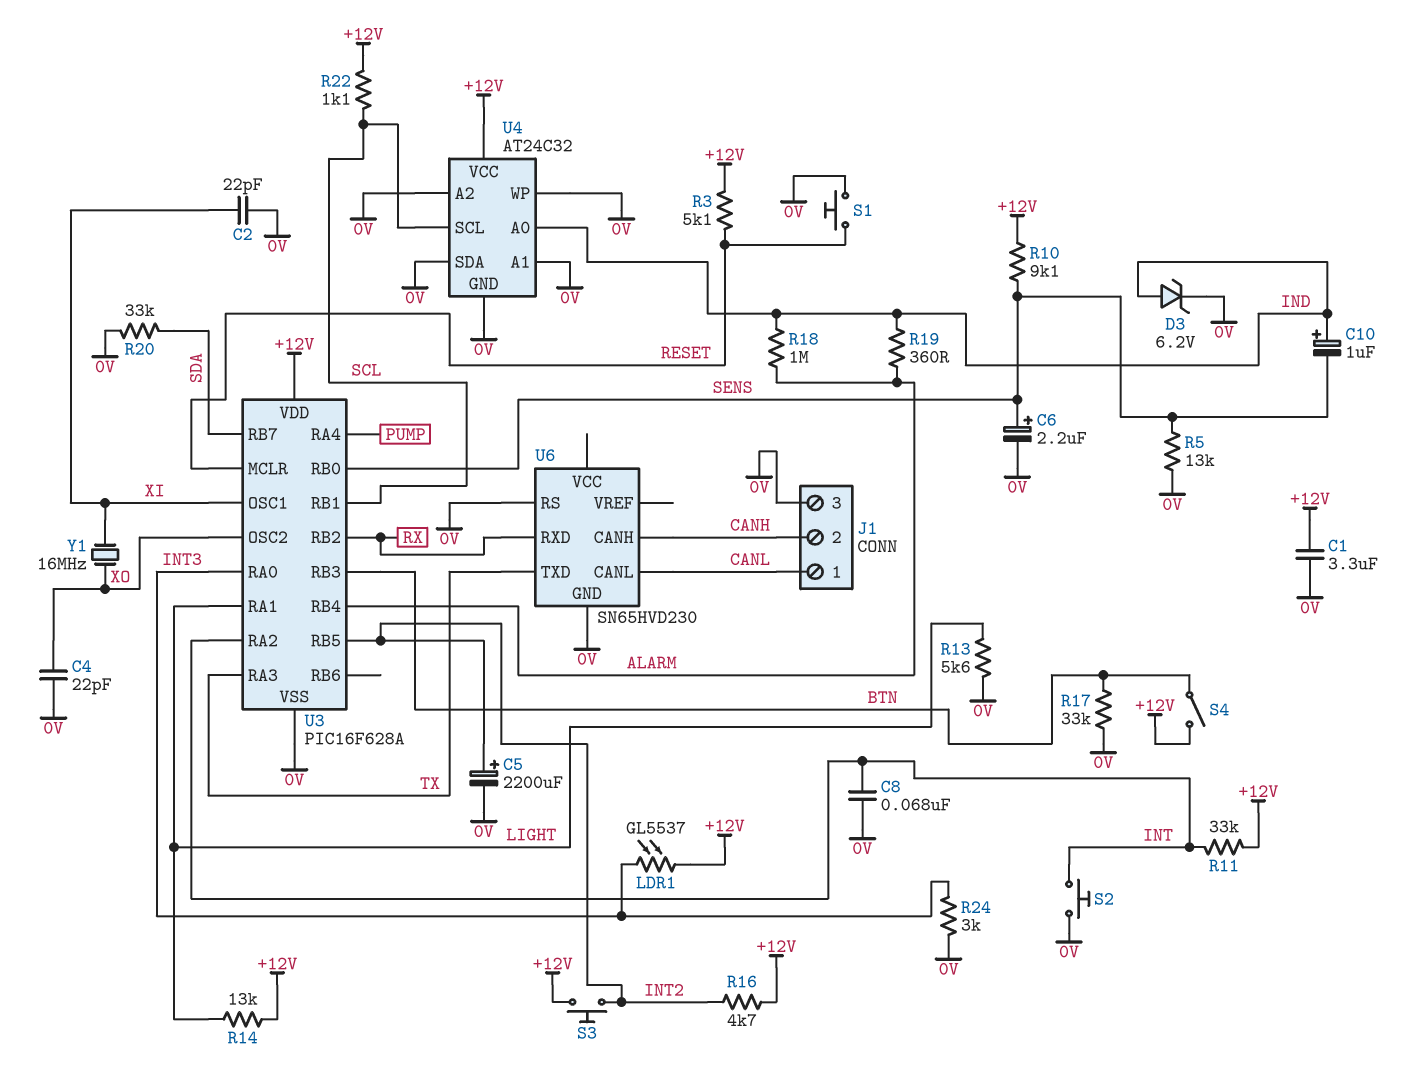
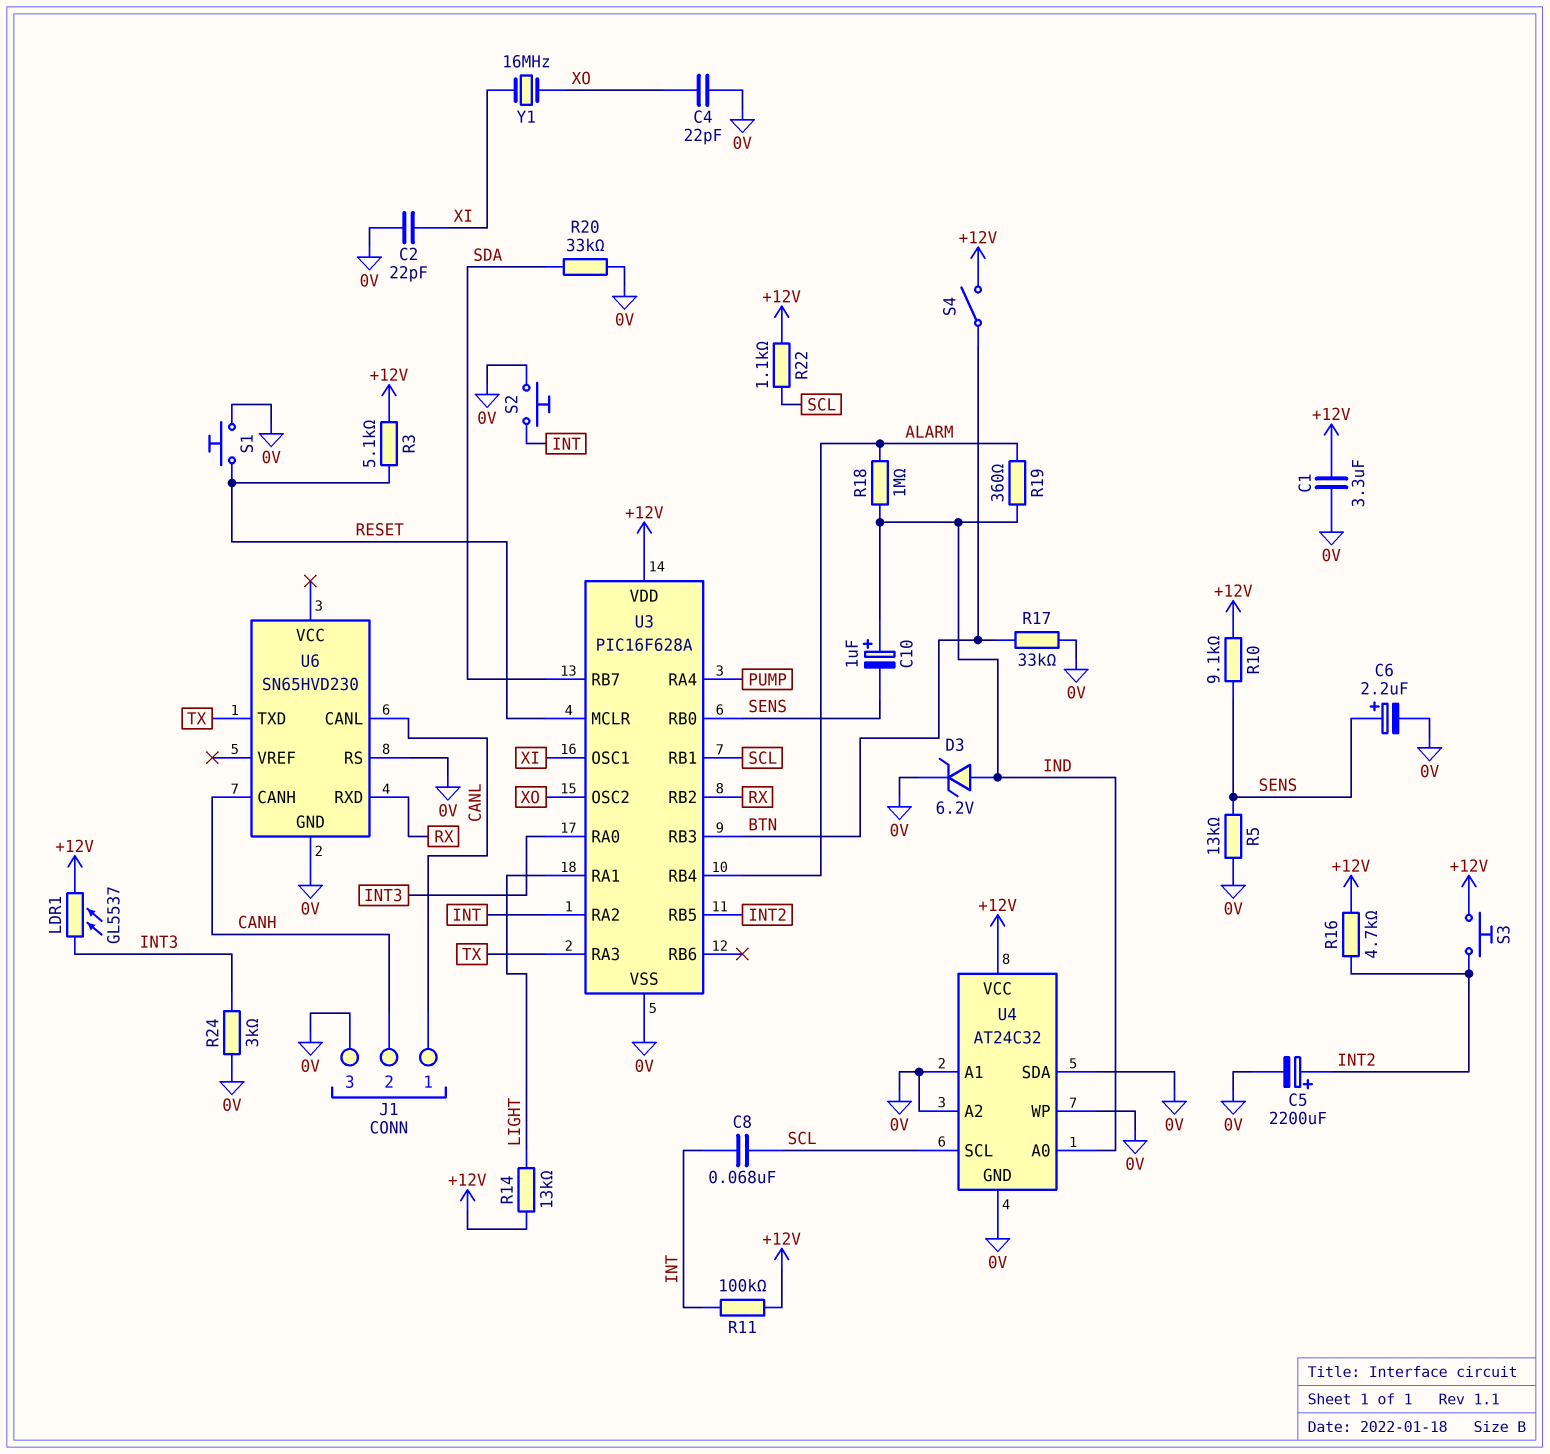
C8: 68nF (0V, INT) -> 68nF (INT, SCL)
R11: 33k (+12V, INT) -> 100k (+12V, INT)
R13: 5.6k (0V, LIGHT) -> none

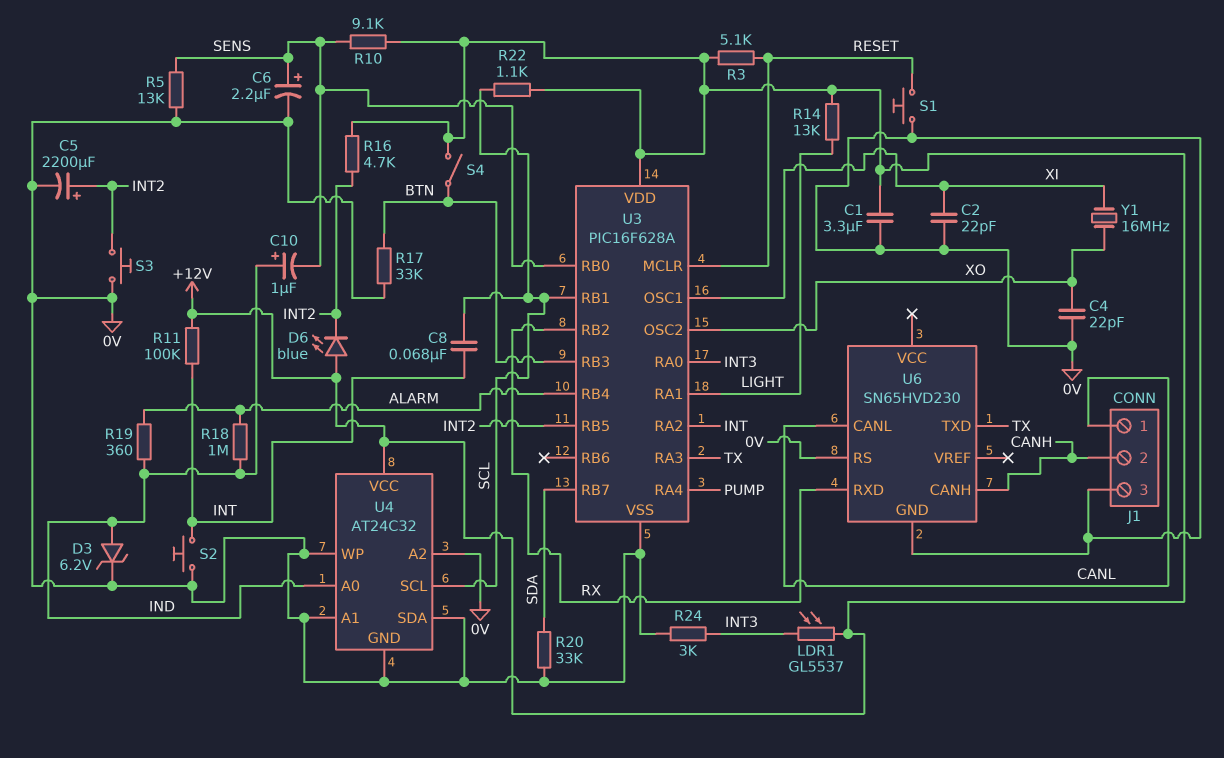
D6: none -> LED blue (A +12V, K INT2)
S3: button (+12V, INT2) -> button (0V, INT2)

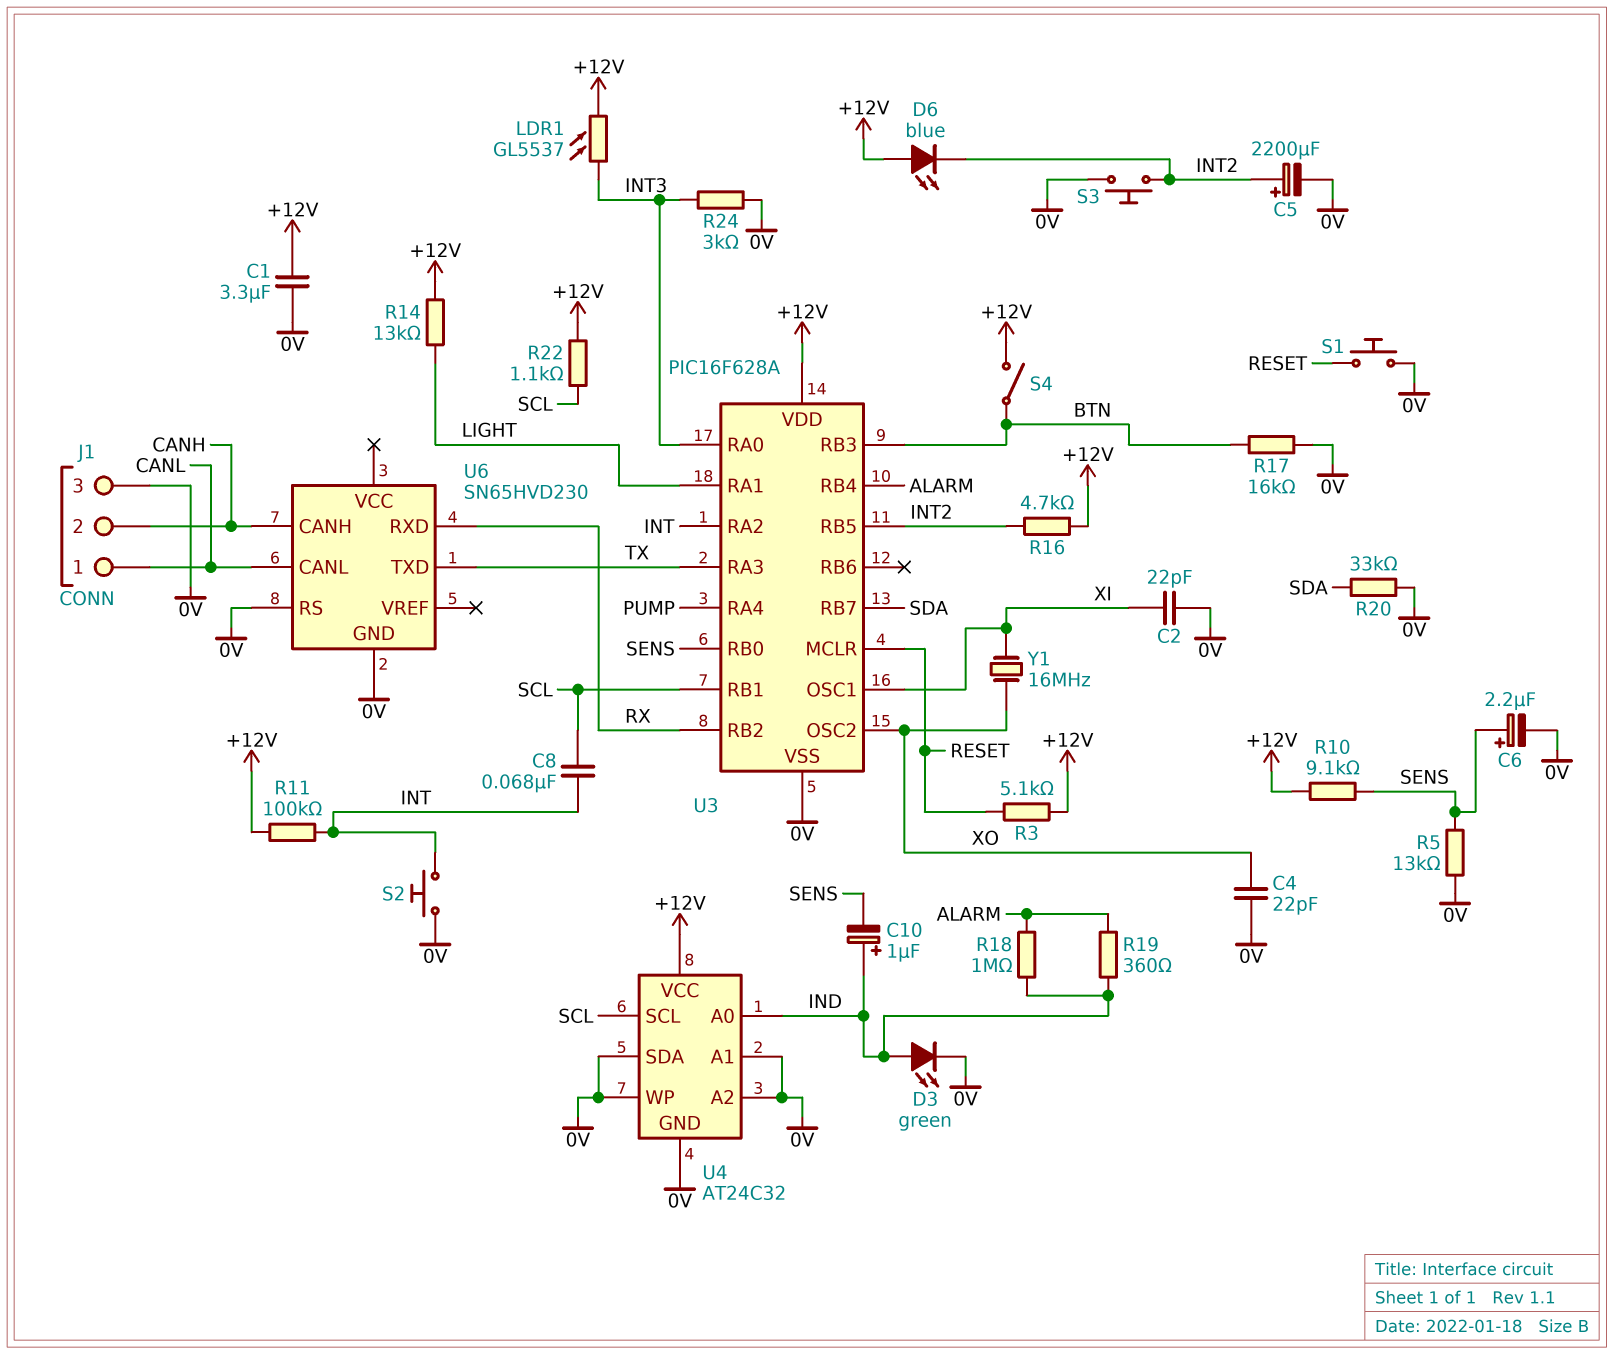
D3: zener 6.2V (A IND, K 0V) -> LED green (A IND, K 0V)
R17: 33k (0V, BTN) -> 16k (0V, BTN)

